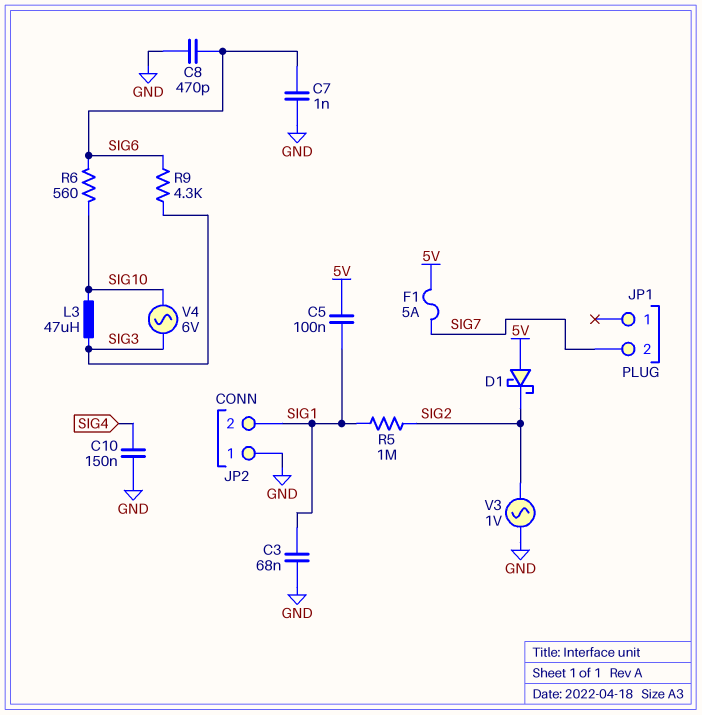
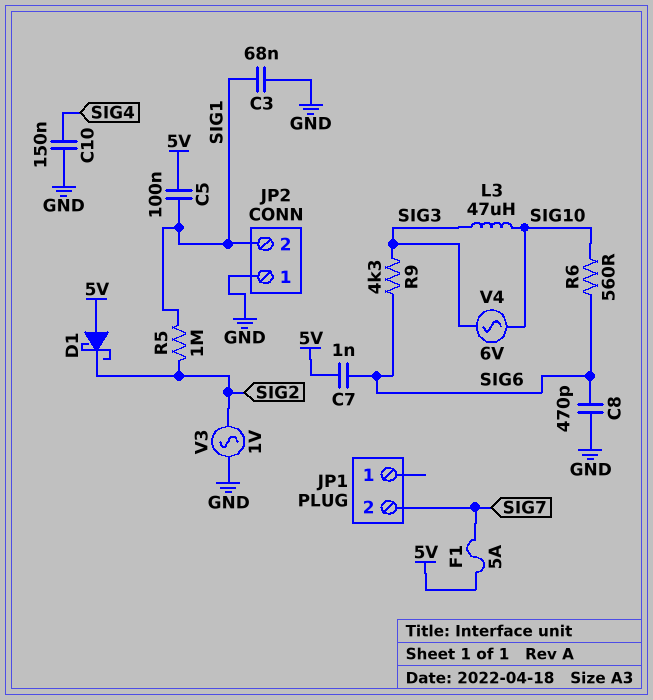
C7: 1nF (GND, SIG6) -> 1nF (5V, SIG6)

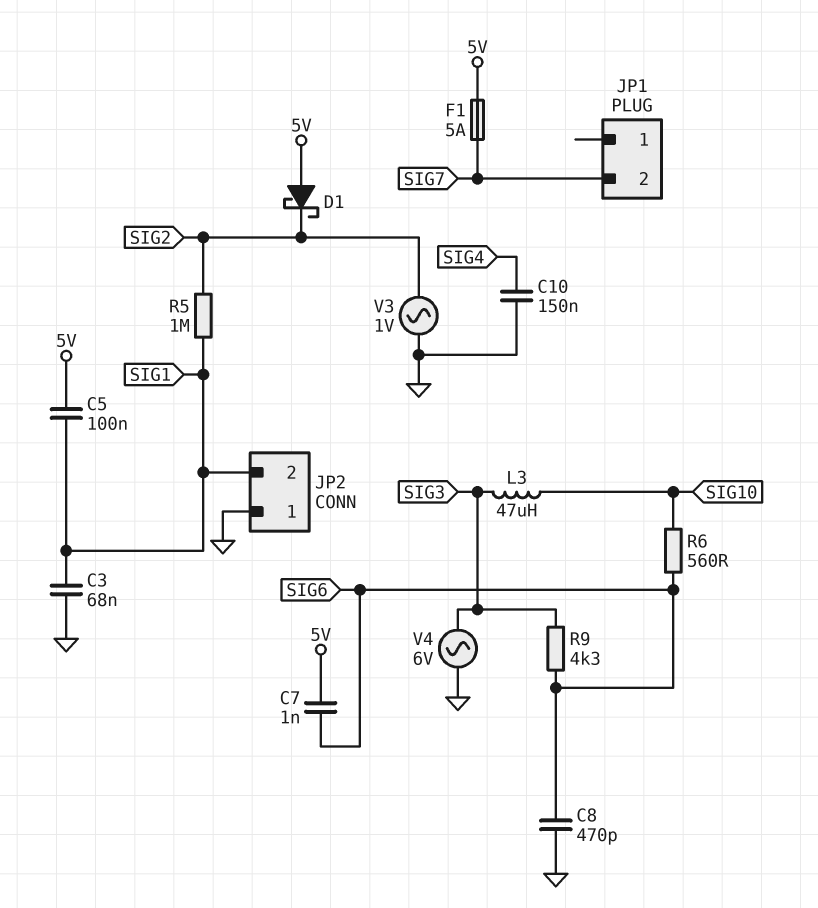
V4: AC 6V (SIG3, SIG10) -> AC 6V (GND, SIG3)

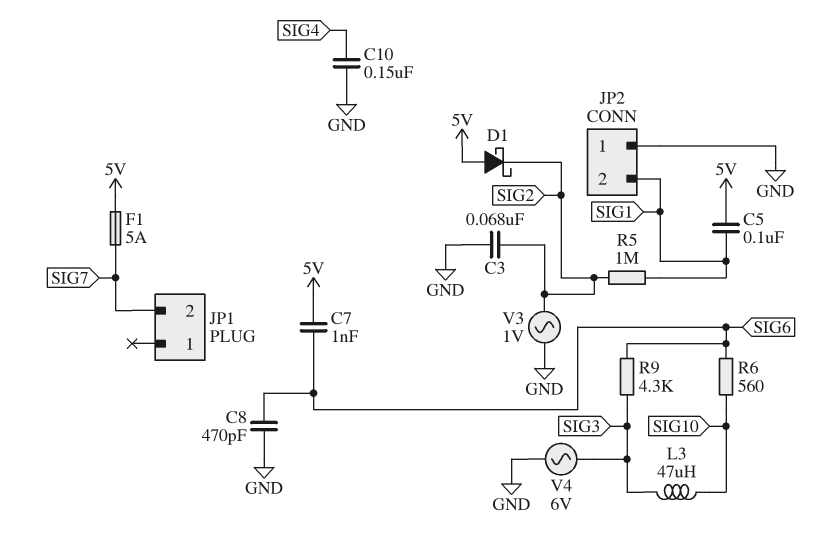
C3: 68nF (GND, SIG1) -> 68nF (GND, SIG2)

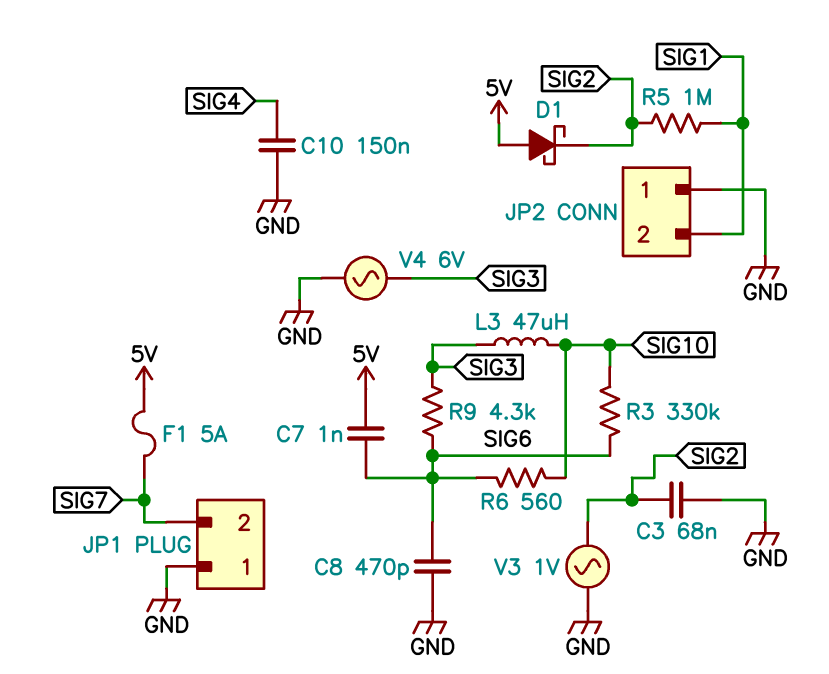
C5: 100nF (5V, SIG1) -> none
JP1 pin 1: none -> GND
R3: none -> 330k (SIG6, SIG10)

